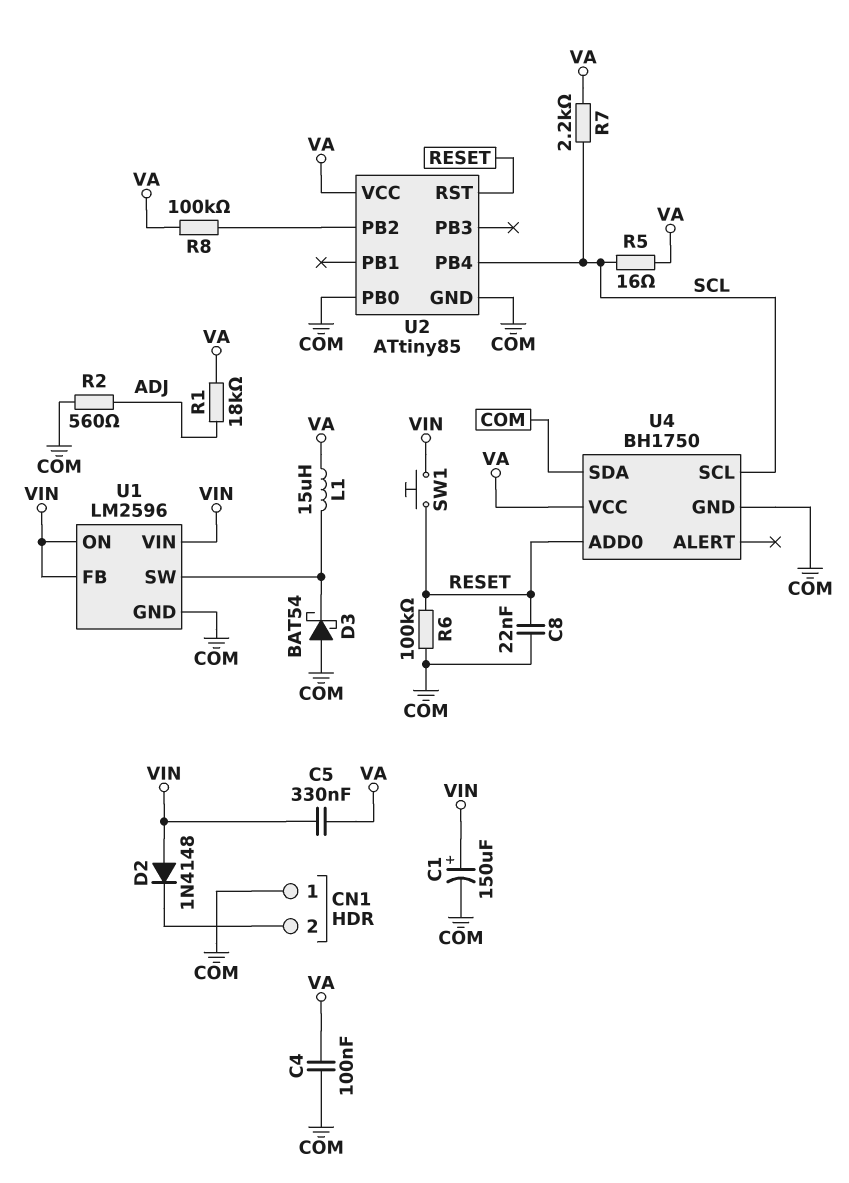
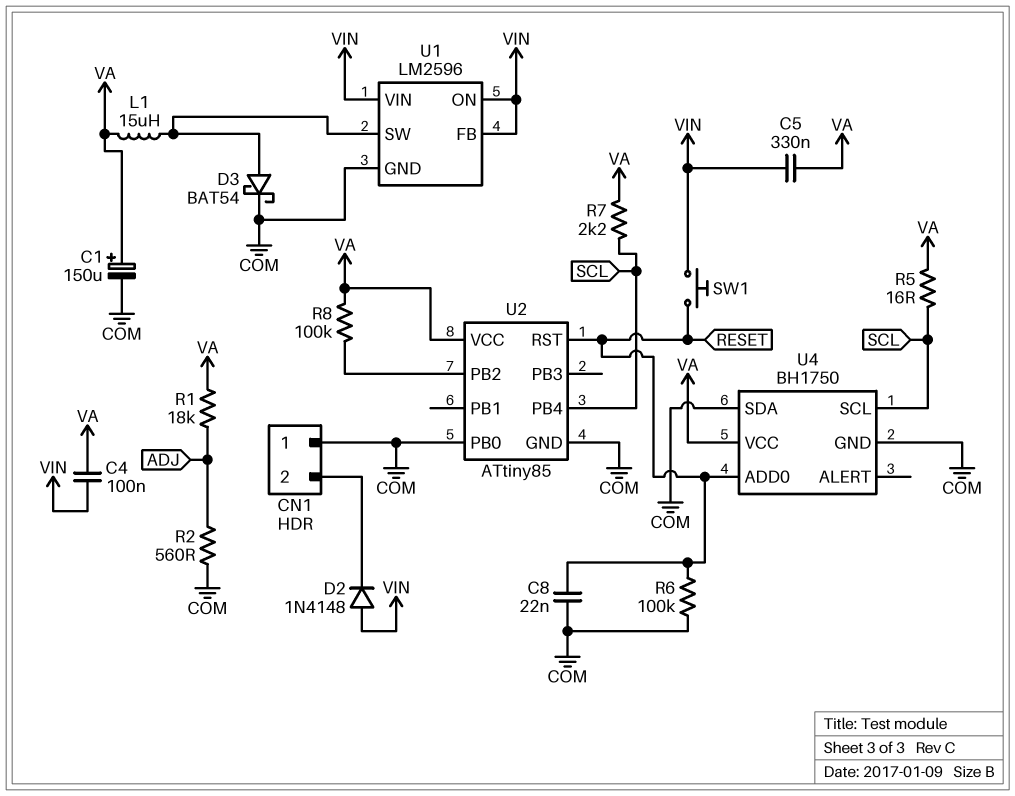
C1: 150uF (plus VIN, minus COM) -> 150uF (plus VA, minus COM)
C4: 100nF (COM, VA) -> 100nF (VA, VIN)
D3: schottky BAT54 (A COM, K U1/SW) -> schottky BAT54 (A U1/SW, K COM)

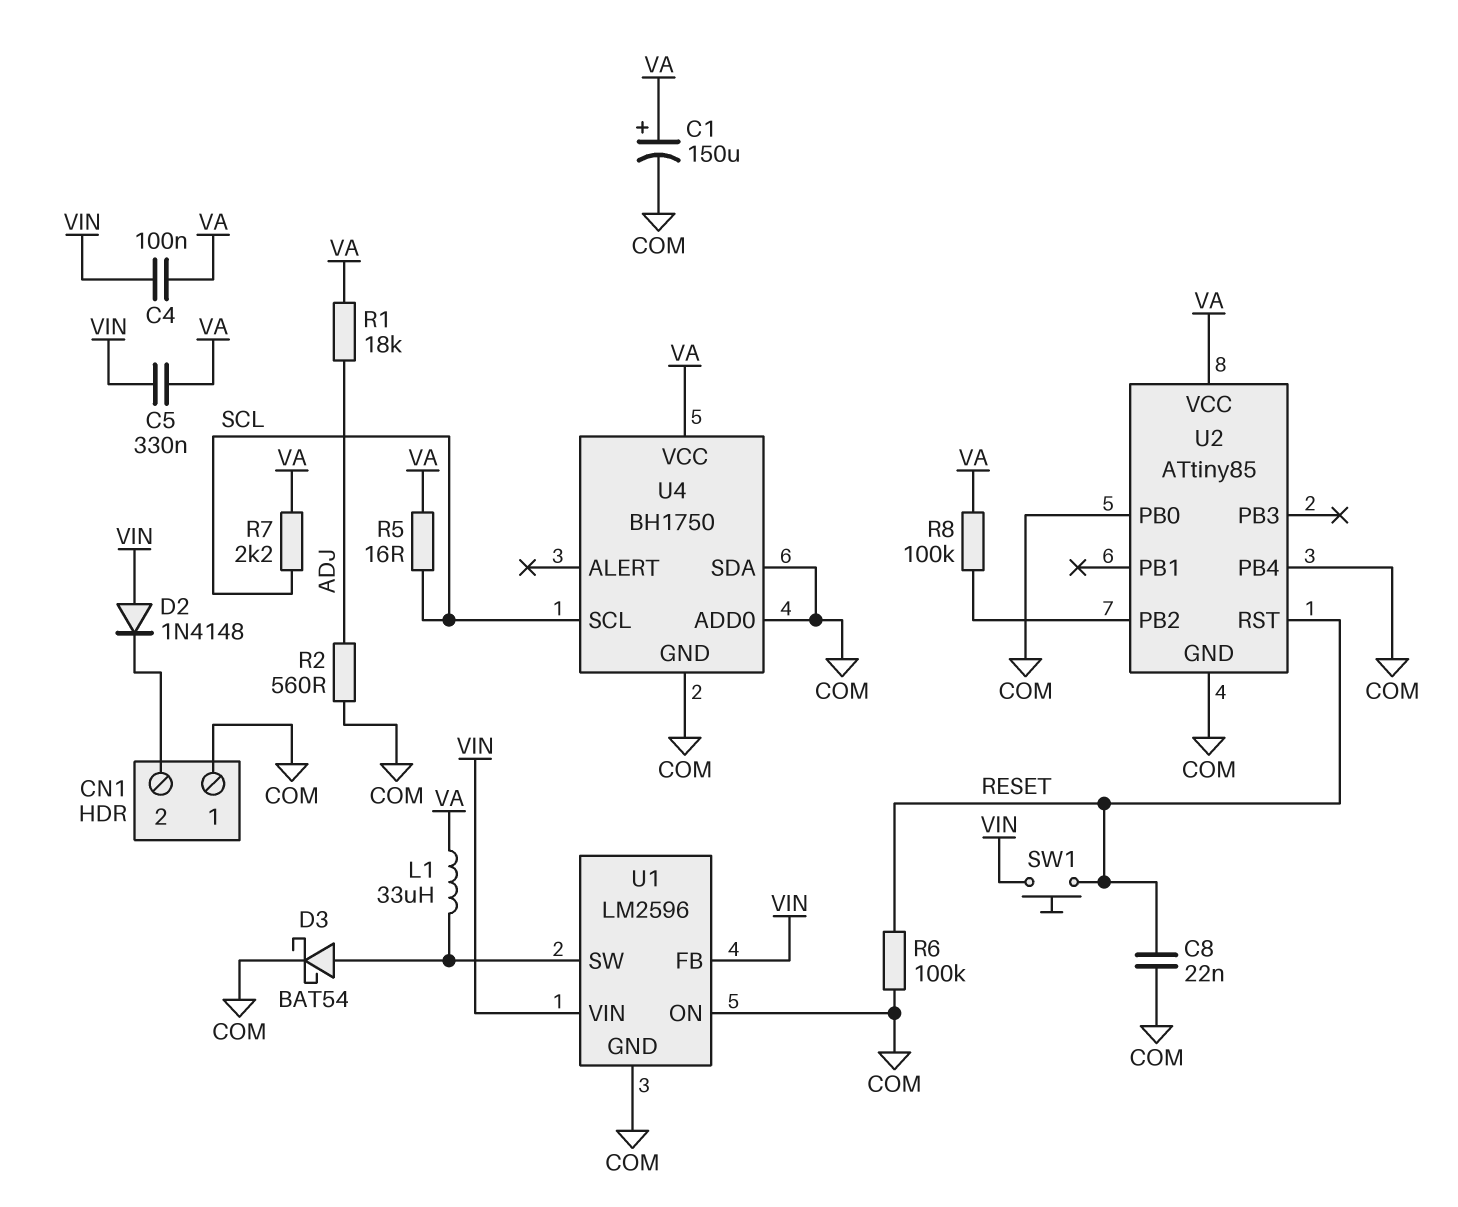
L1: 15uH (U1/SW, VA) -> 33uH (U1/SW, VA)
U1 pin ON: VIN -> COM
U2 pin PB4: SCL -> COM
U4 pin ADD0: RESET -> COM

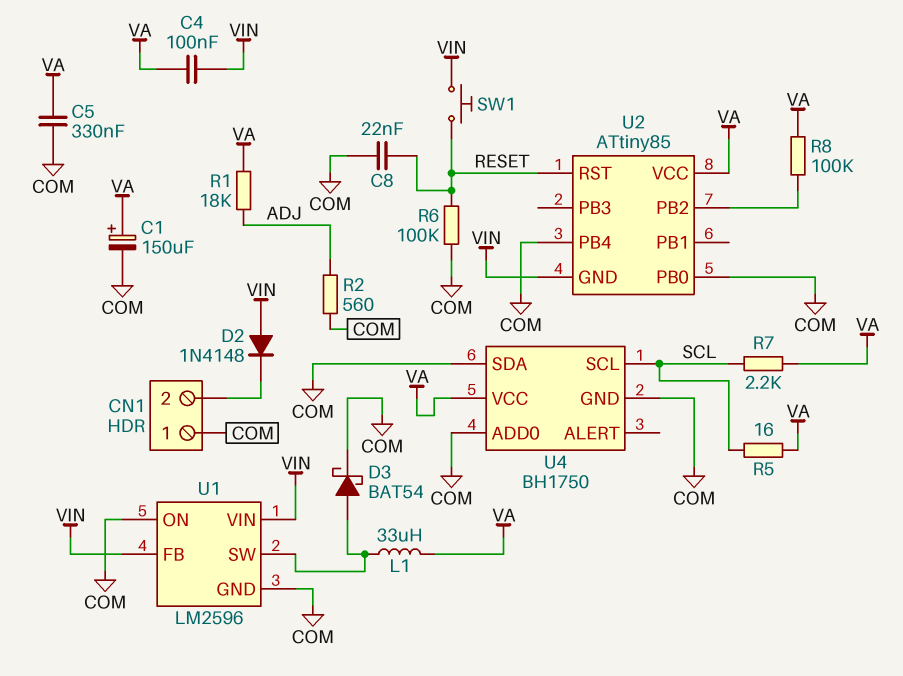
C5: 330nF (VA, VIN) -> 330nF (COM, VA)
U2 pin GND: COM -> VIN

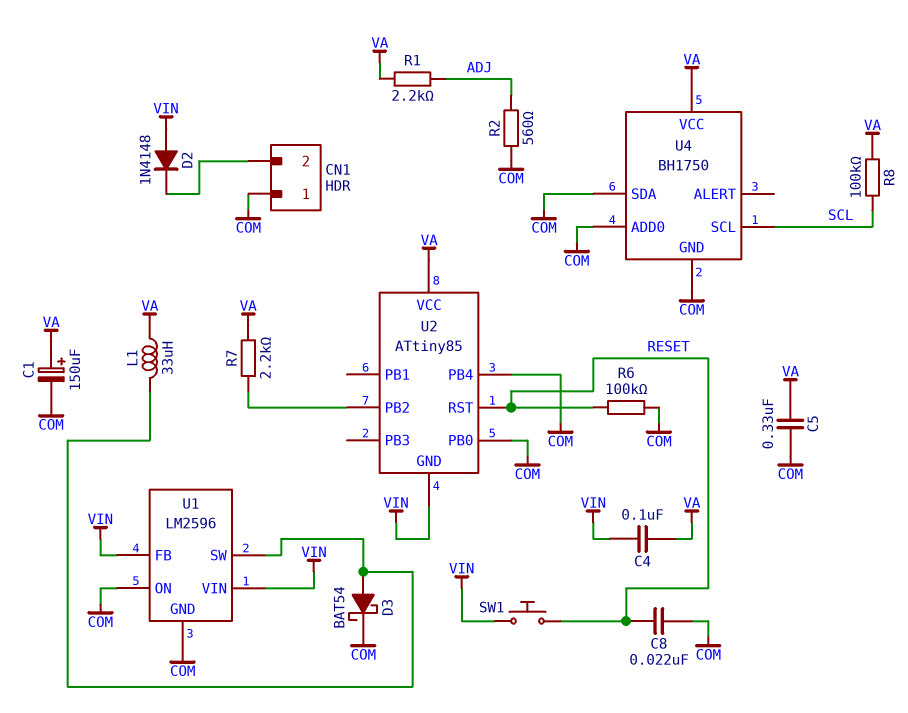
R1: 18k (ADJ, VA) -> 2.2k (ADJ, VA)
R5: 16 (SCL, VA) -> none
R7: 2.2k (SCL, VA) -> 2.2k (U2/PB2, VA)
R8: 100k (U2/PB2, VA) -> 100k (SCL, VA)

